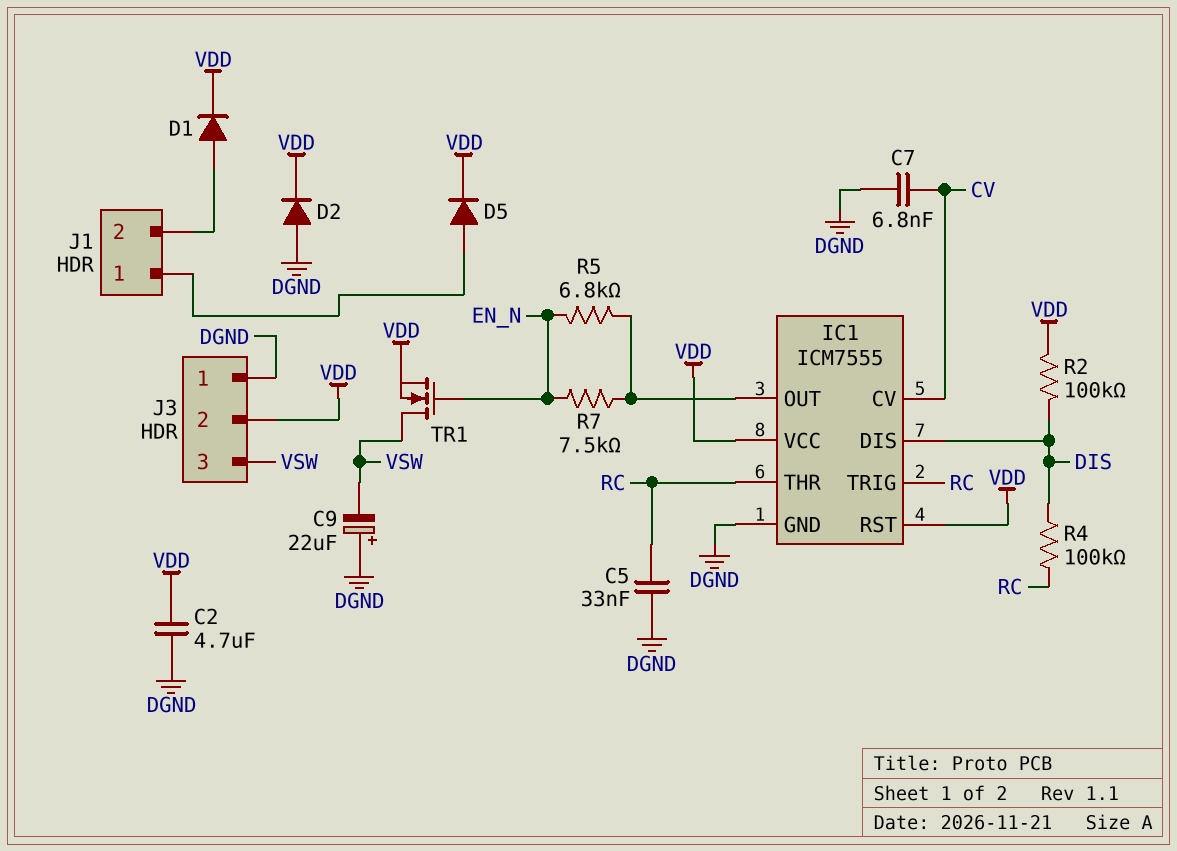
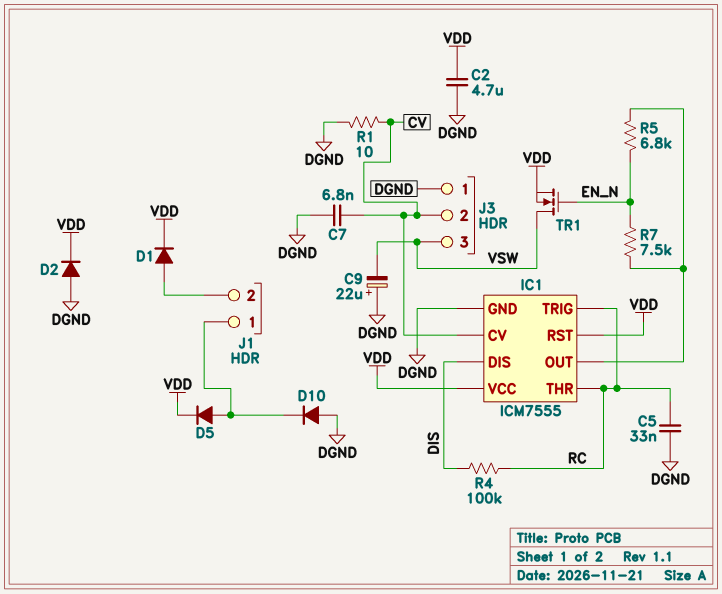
D10: none -> diode (A DGND, K J1/1)
J3 pin 2: VDD -> CV
R1: none -> 10 (CV, DGND)
R2: 100k (DIS, VDD) -> none

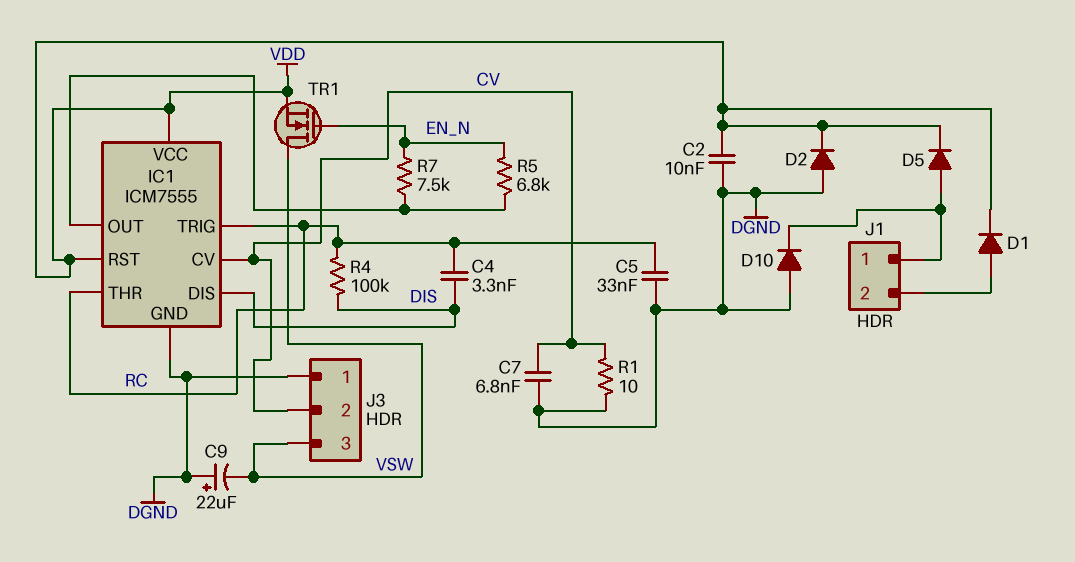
C2: 4.7uF (DGND, VDD) -> 10nF (DGND, VDD)
C4: none -> 3.3nF (DIS, RC)

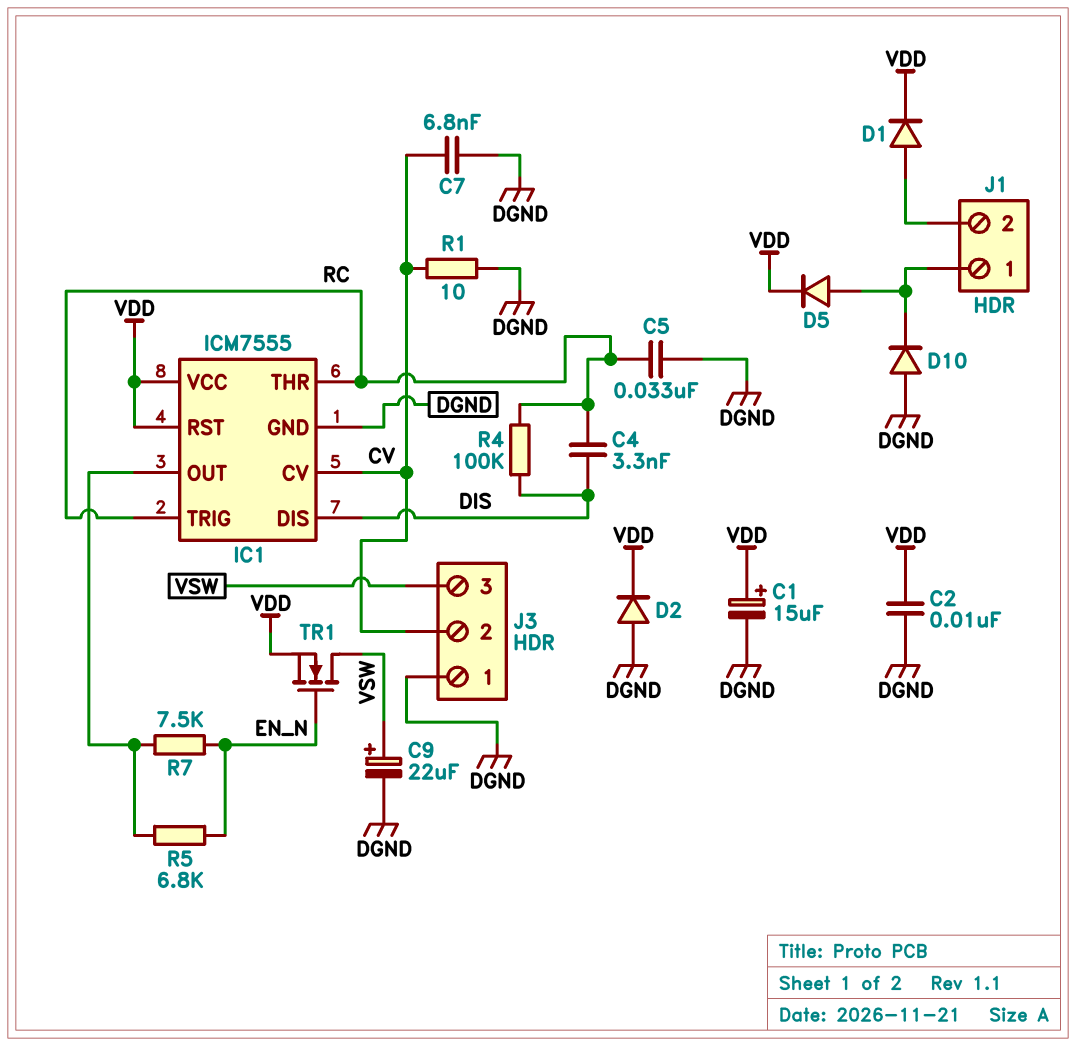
C1: none -> 15uF (plus VDD, minus DGND)
C9: 22uF (plus DGND, minus VSW) -> 22uF (plus VSW, minus DGND)

